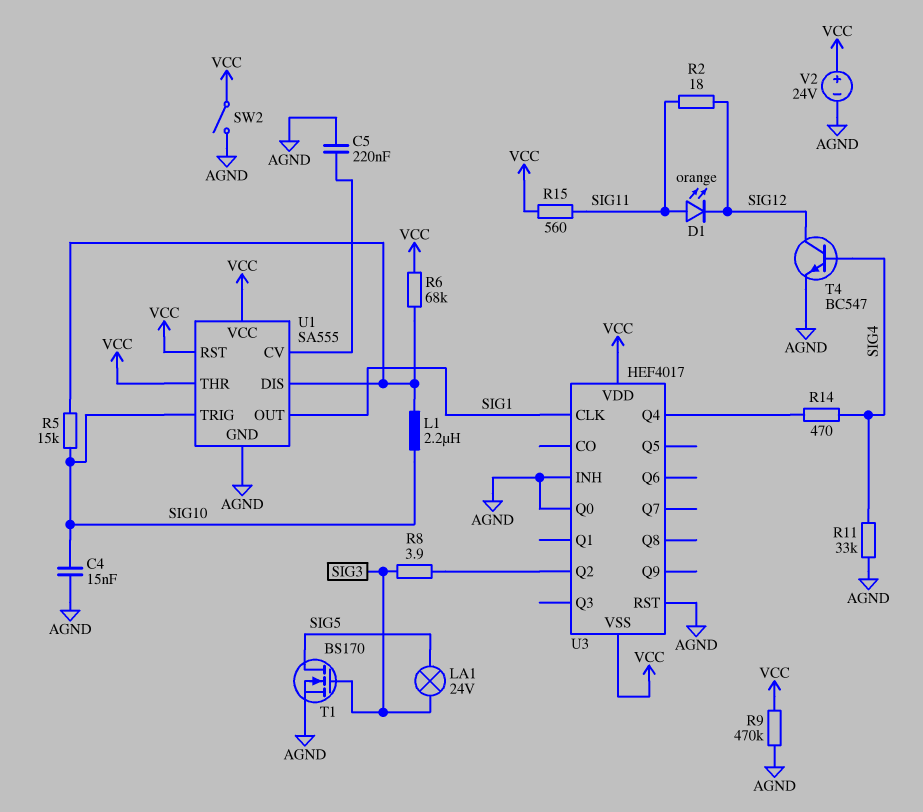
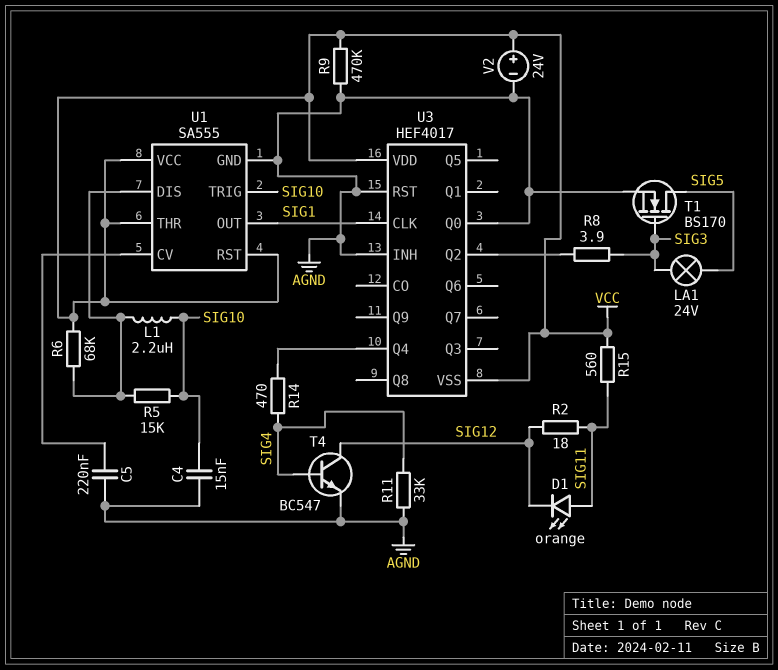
SW2: switch (AGND, VCC) -> none

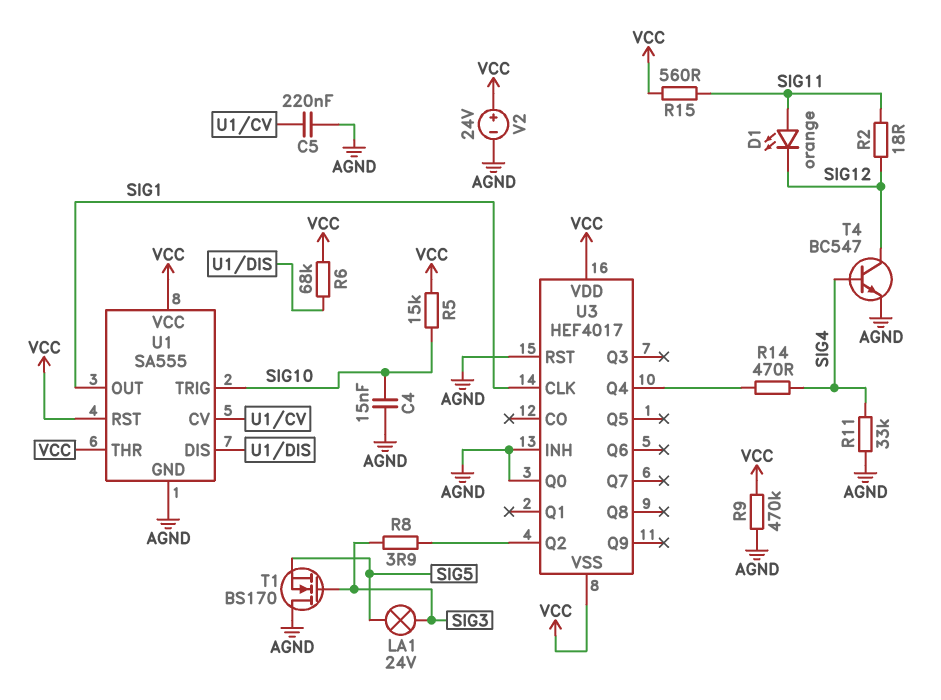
L1: 2.2uH (SIG10, U1/DIS) -> none
R5: 15k (SIG10, U1/DIS) -> 15k (SIG10, VCC)
T1: NMOS BS170 (G SIG3, D SIG5, S AGND) -> NMOS BS170 (G SIG3, D AGND, S SIG5)

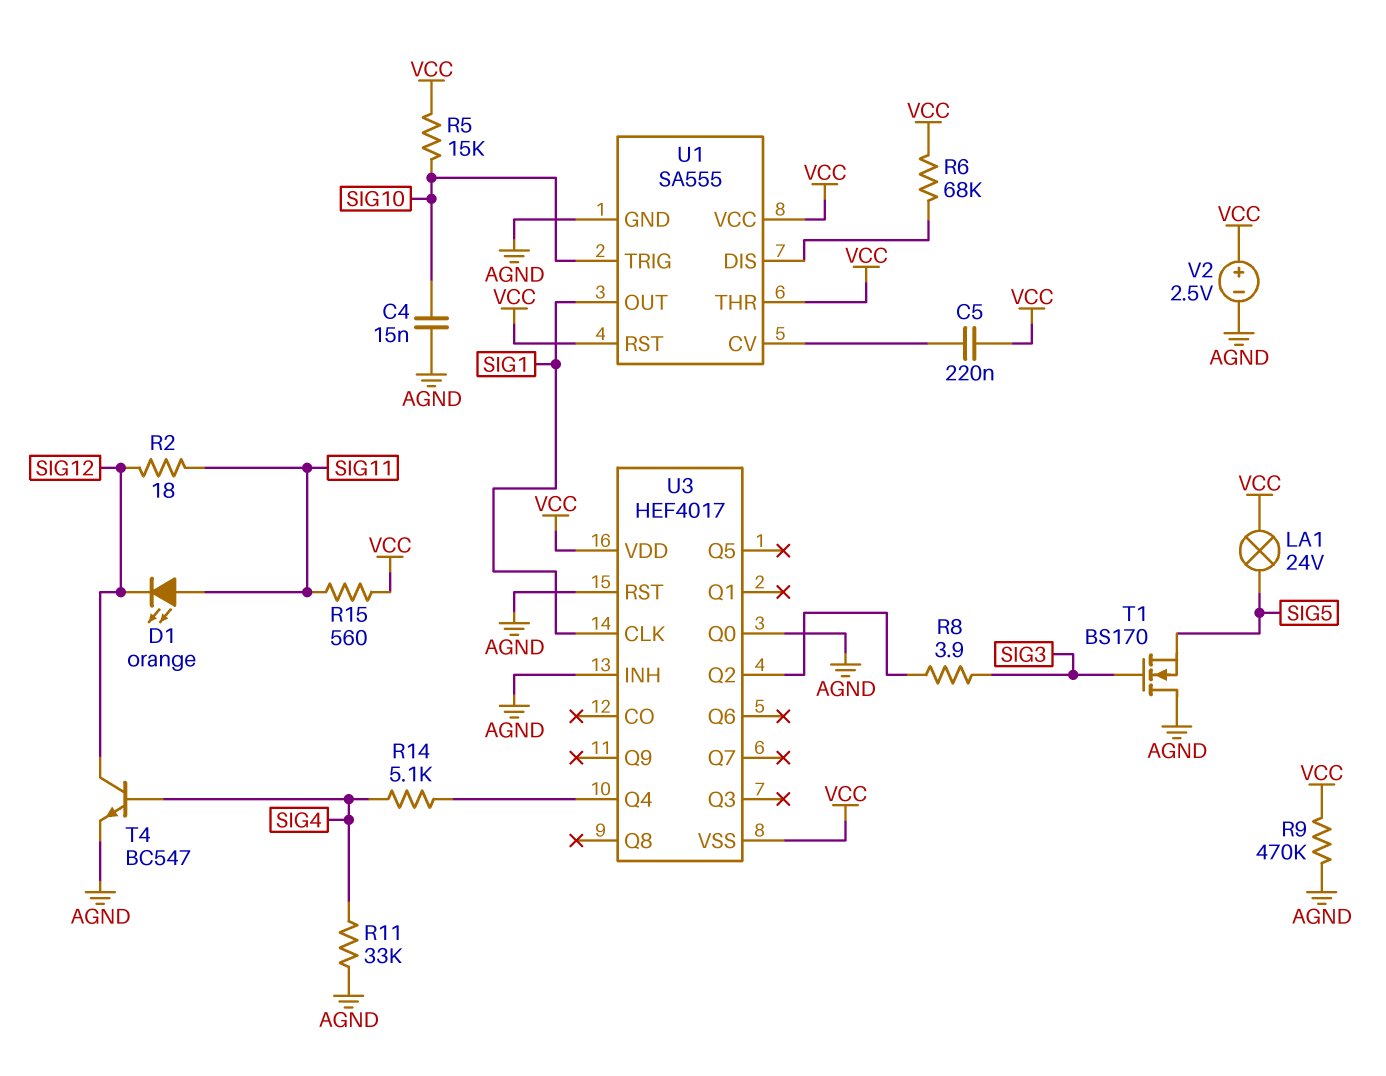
C5: 220nF (AGND, U1/CV) -> 220nF (U1/CV, VCC)
LA1: lamp 24V (SIG3, SIG5) -> lamp 24V (SIG5, VCC)
R14: 470 (SIG4, U3/Q4) -> 5.1k (SIG4, U3/Q4)
V2: 24V (plus VCC, minus AGND) -> 2.5V (plus VCC, minus AGND)

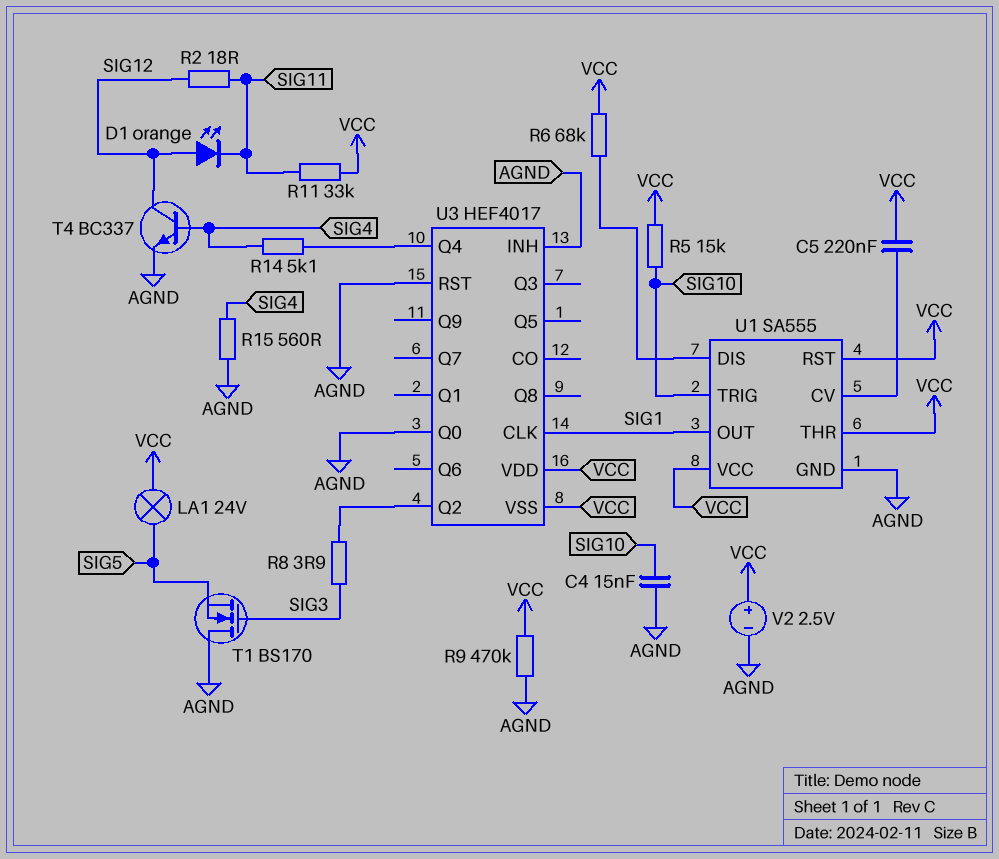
D1: LED orange (A SIG11, K SIG12) -> LED orange (A SIG12, K SIG11)
R11: 33k (AGND, SIG4) -> 33k (SIG11, VCC)
R15: 560 (SIG11, VCC) -> 560 (AGND, SIG4)
T4: NPN BC547 (B SIG4, C SIG12, E AGND) -> NPN BC337 (B SIG4, C SIG12, E AGND)

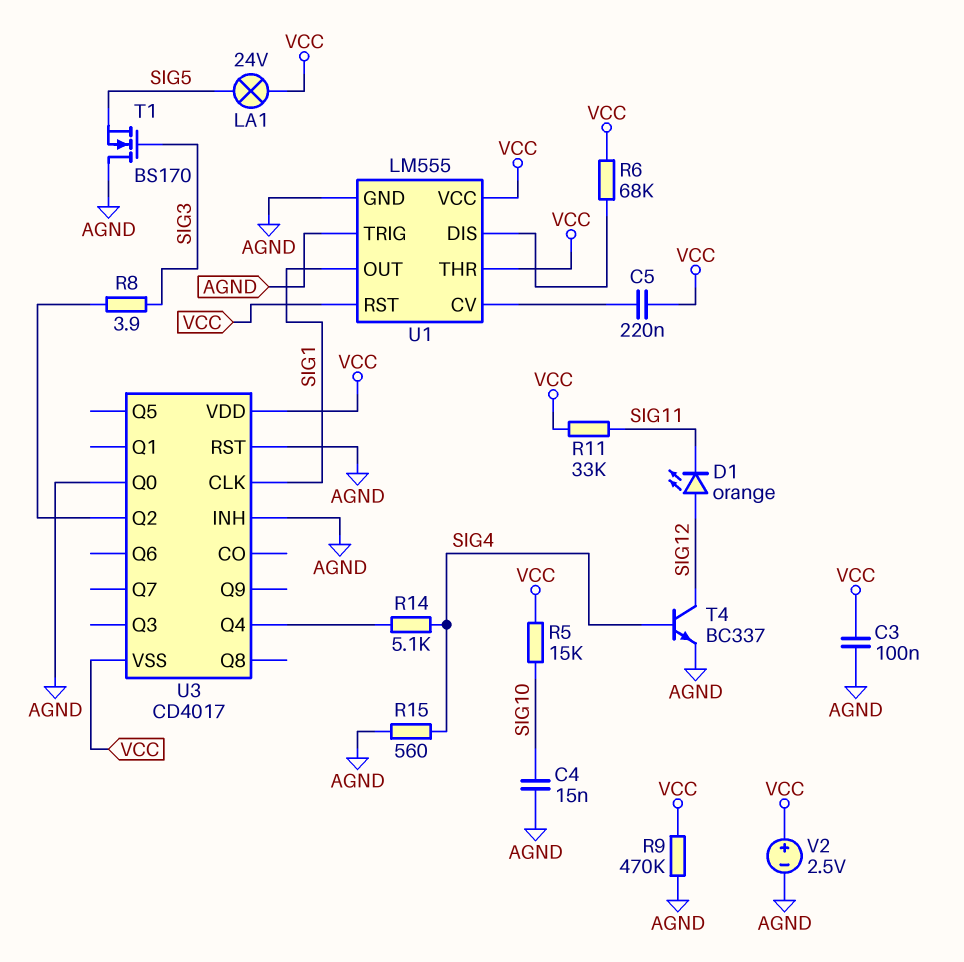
C3: none -> 100nF (AGND, VCC)
R2: 18 (SIG11, SIG12) -> none
U1: SA555 -> LM555
U1 pin TRIG: SIG10 -> AGND
U3: HEF4017 -> CD4017

